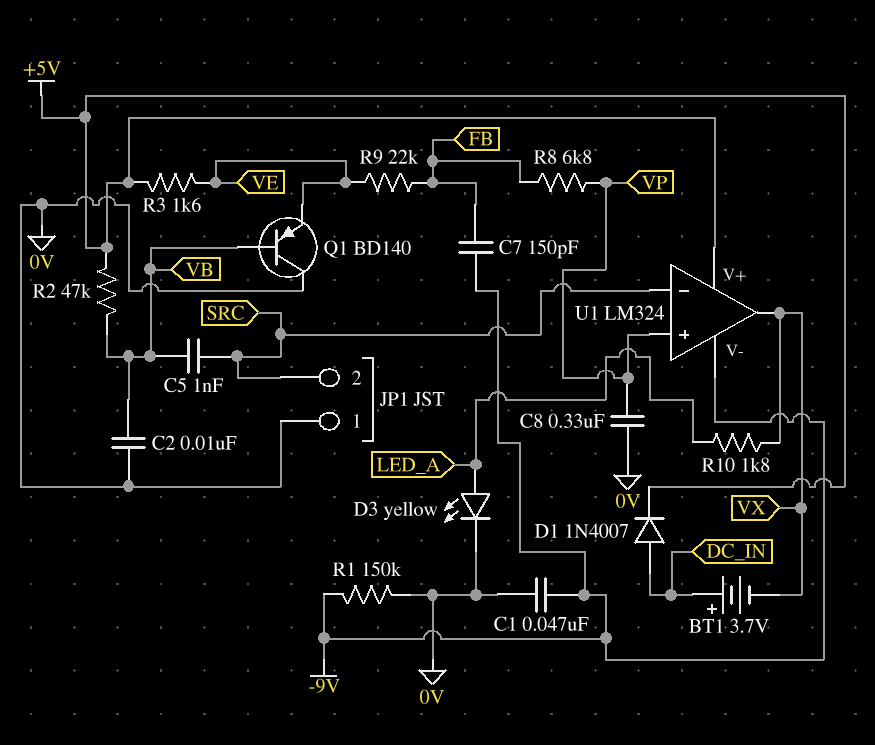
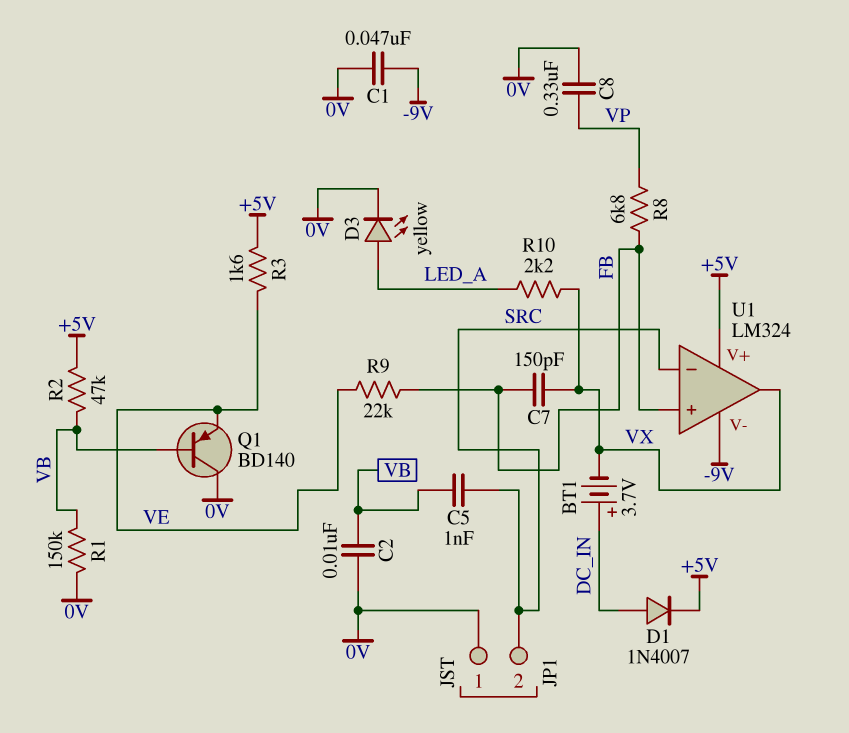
C7: 150pF (-9V, FB) -> 150pF (FB, VX)
R1: 150k (-9V, 0V) -> 150k (0V, VB)
R10: 1.8k (LED_A, VX) -> 2.2k (LED_A, VX)
U1 pin in+: VP -> FB

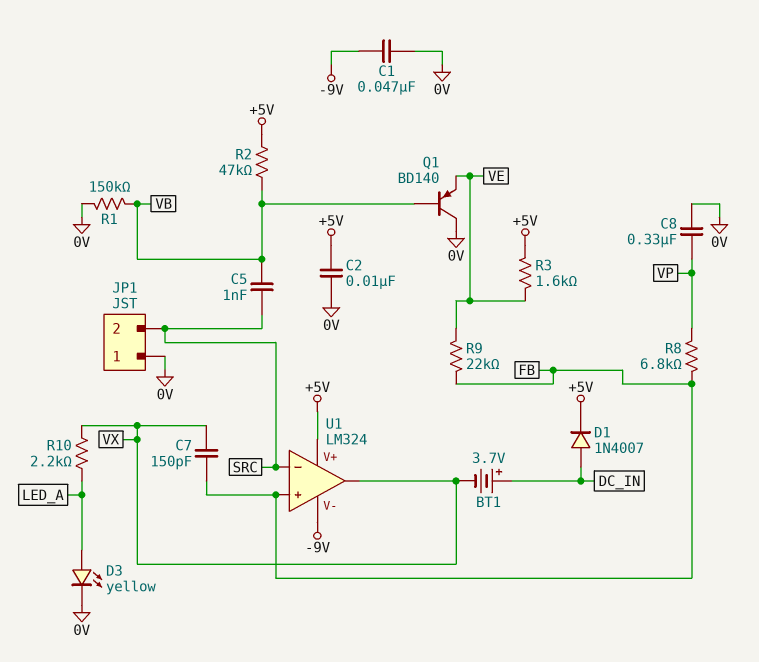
C2: 10nF (0V, VB) -> 10nF (+5V, 0V)

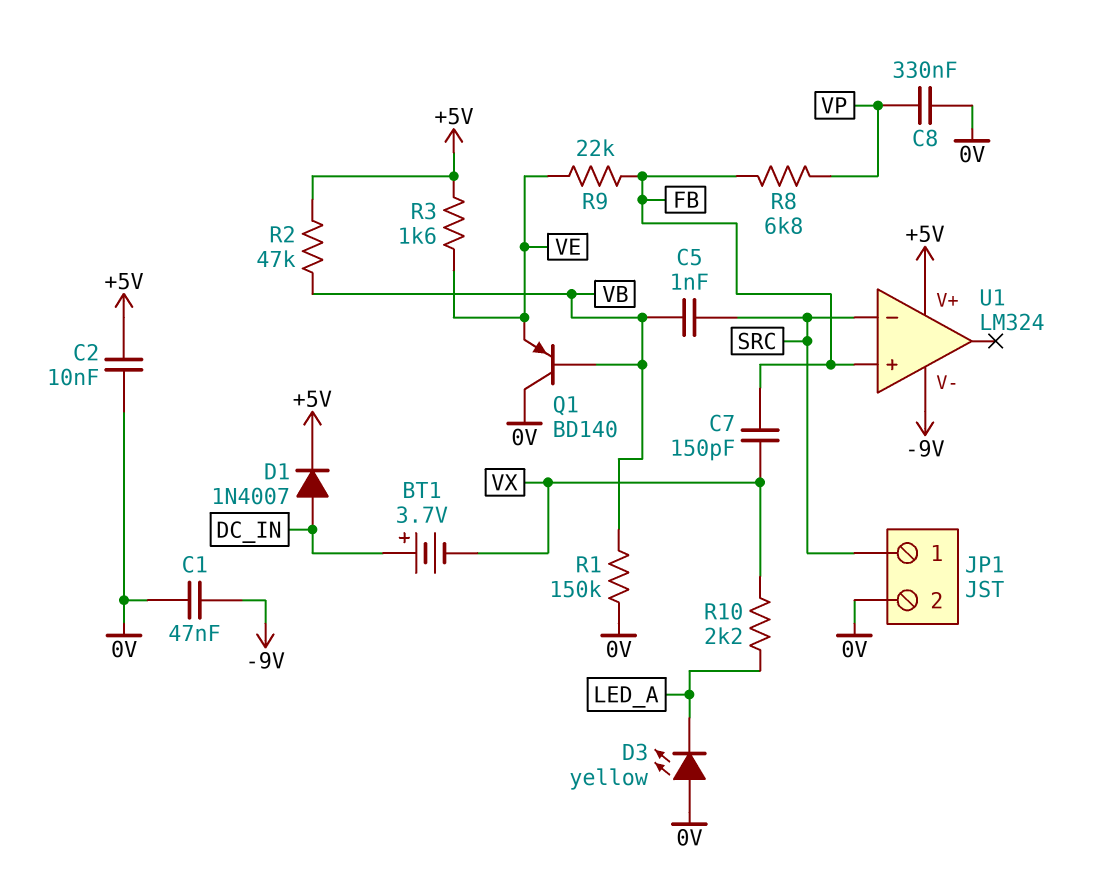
D3: LED yellow (A LED_A, K 0V) -> LED yellow (A 0V, K LED_A)
JP1 pin 1: 0V -> SRC
JP1 pin 2: SRC -> 0V
U1 pin out: VX -> none

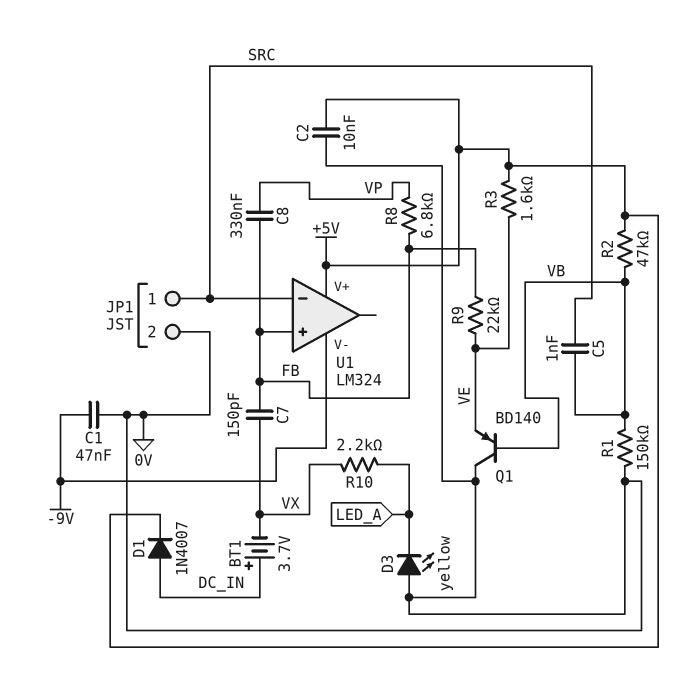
C8: 330nF (0V, VP) -> 330nF (FB, VP)

